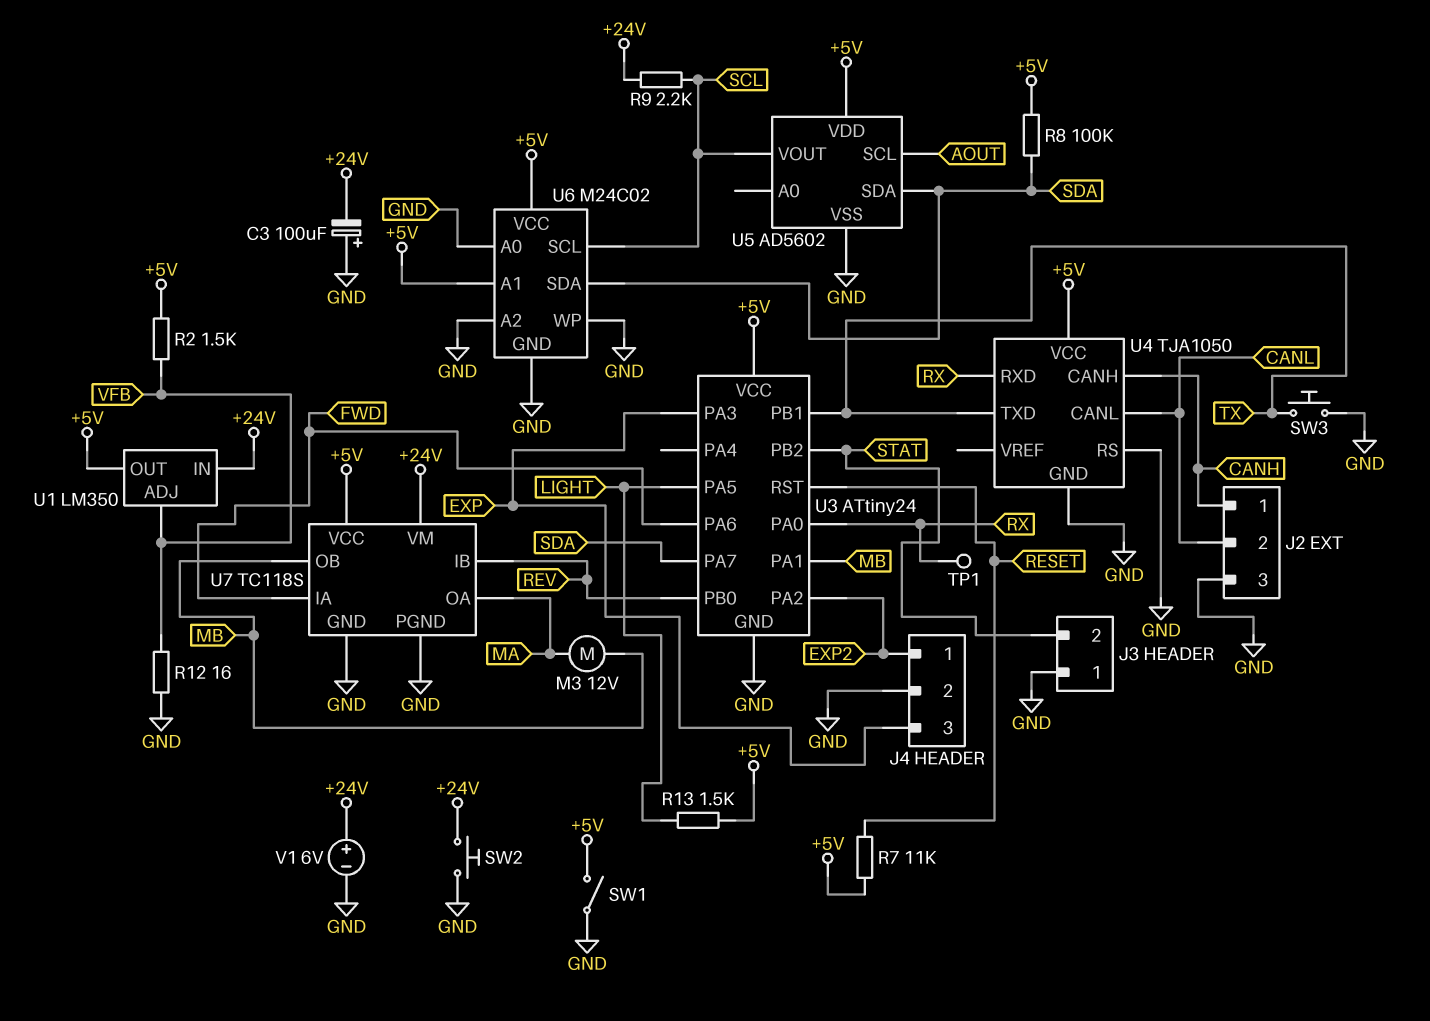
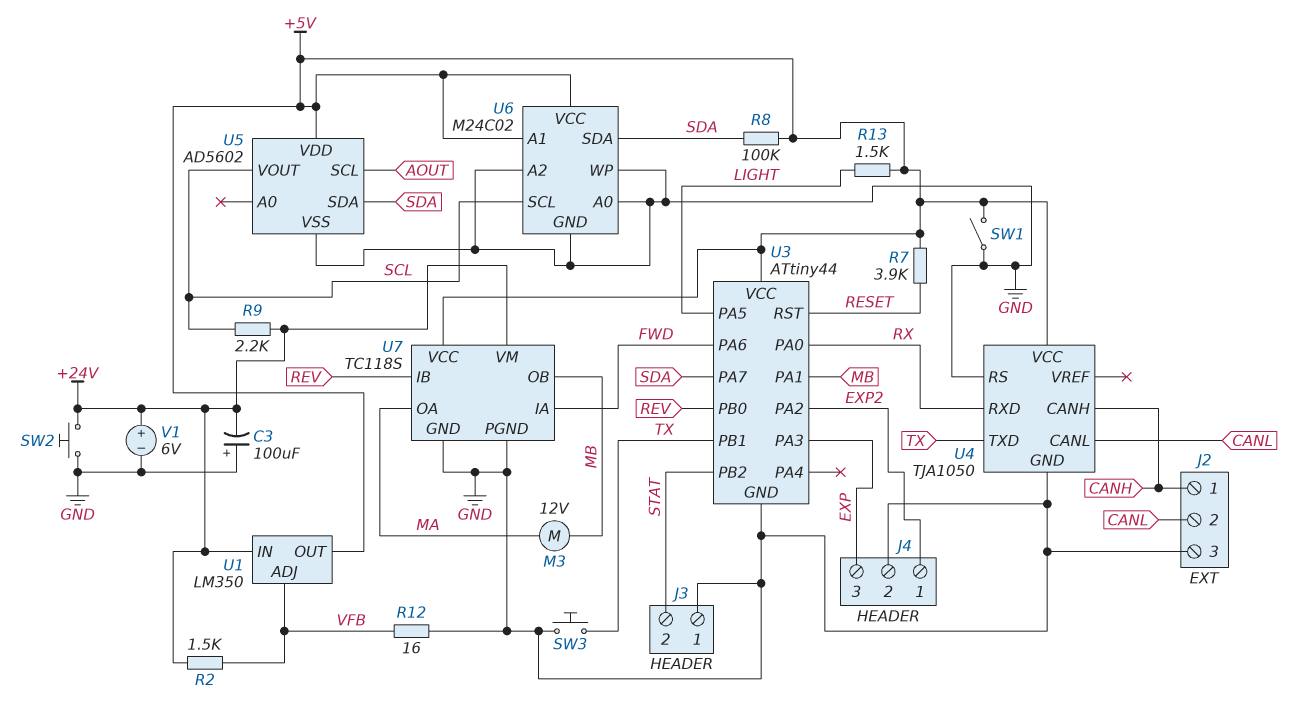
R2: 1.5k (+5V, VFB) -> 1.5k (+24V, VFB)
R7: 11k (+5V, RESET) -> 3.9k (+5V, RESET)
TP1: test point (RX) -> none
U3: ATtiny24 -> ATtiny44

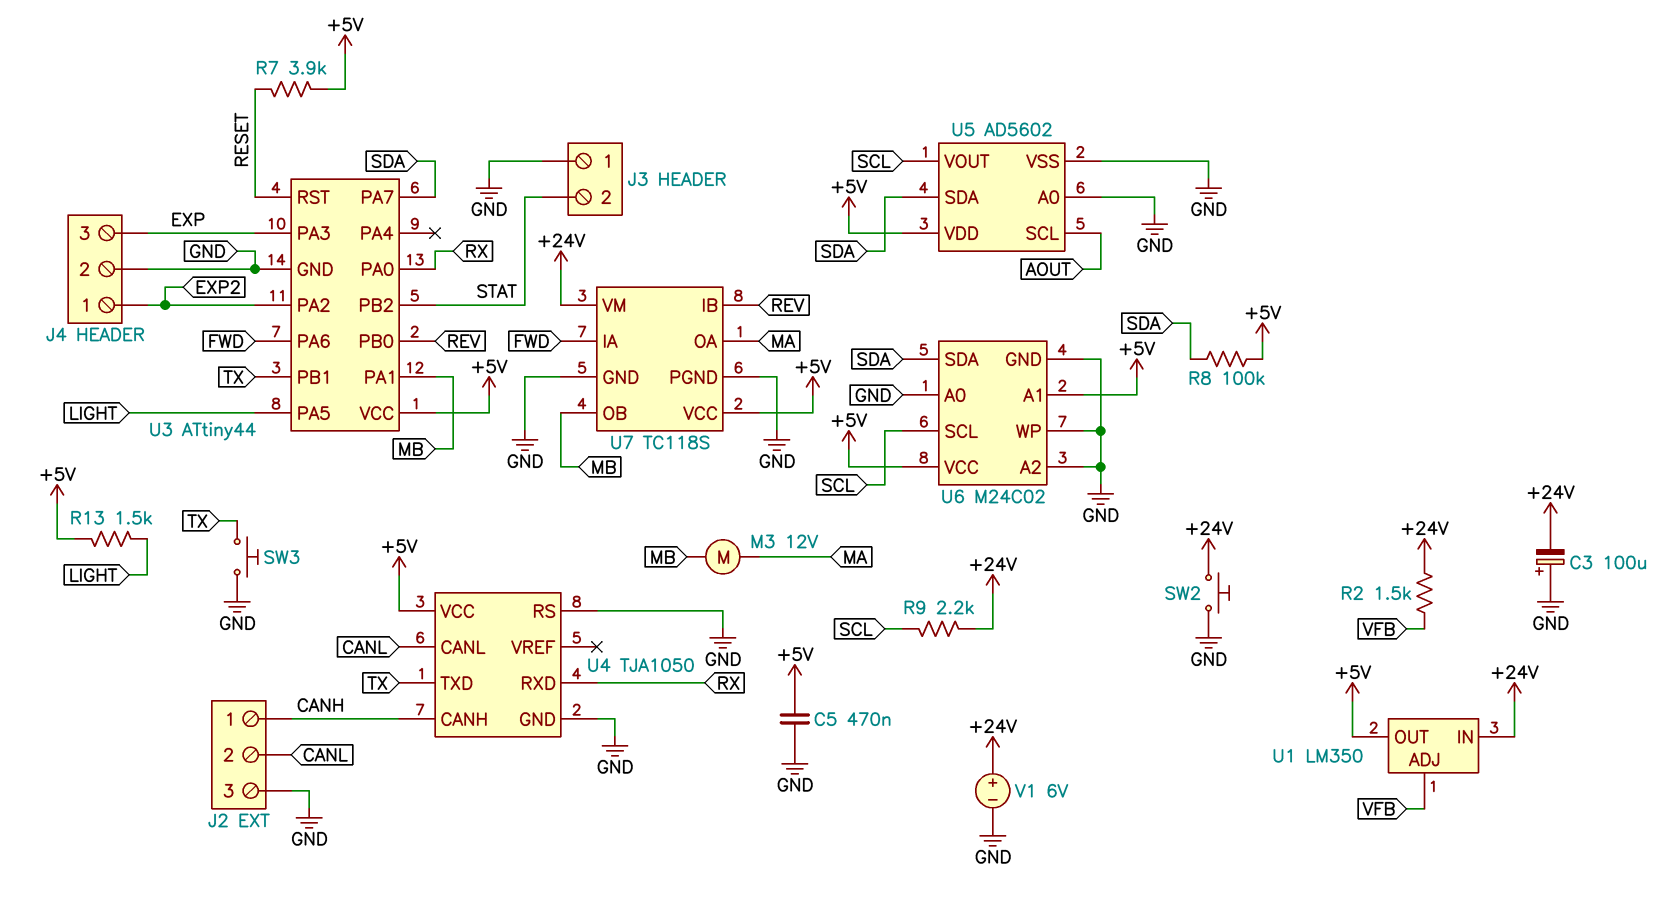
C5: none -> 470nF (+5V, GND)
R12: 16 (GND, VFB) -> none
SW1: switch (+5V, GND) -> none
U5 pin A0: none -> GND

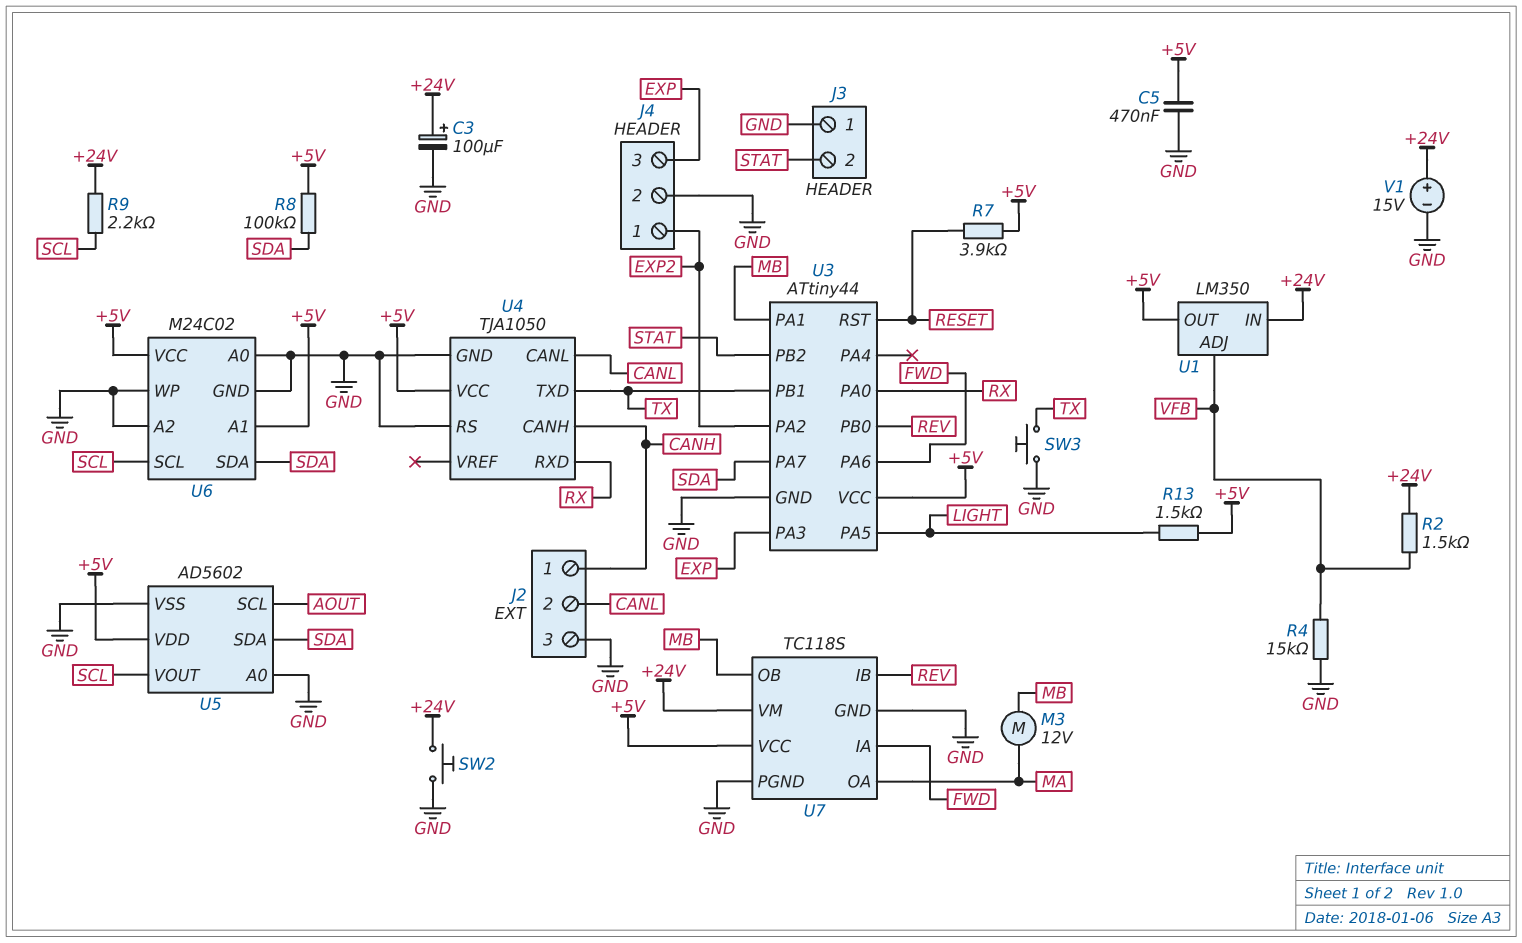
C3: 100uF (plus GND, minus +24V) -> 100uF (plus +24V, minus GND)
R4: none -> 15k (GND, VFB)
V1: 6V (plus +24V, minus GND) -> 15V (plus +24V, minus GND)

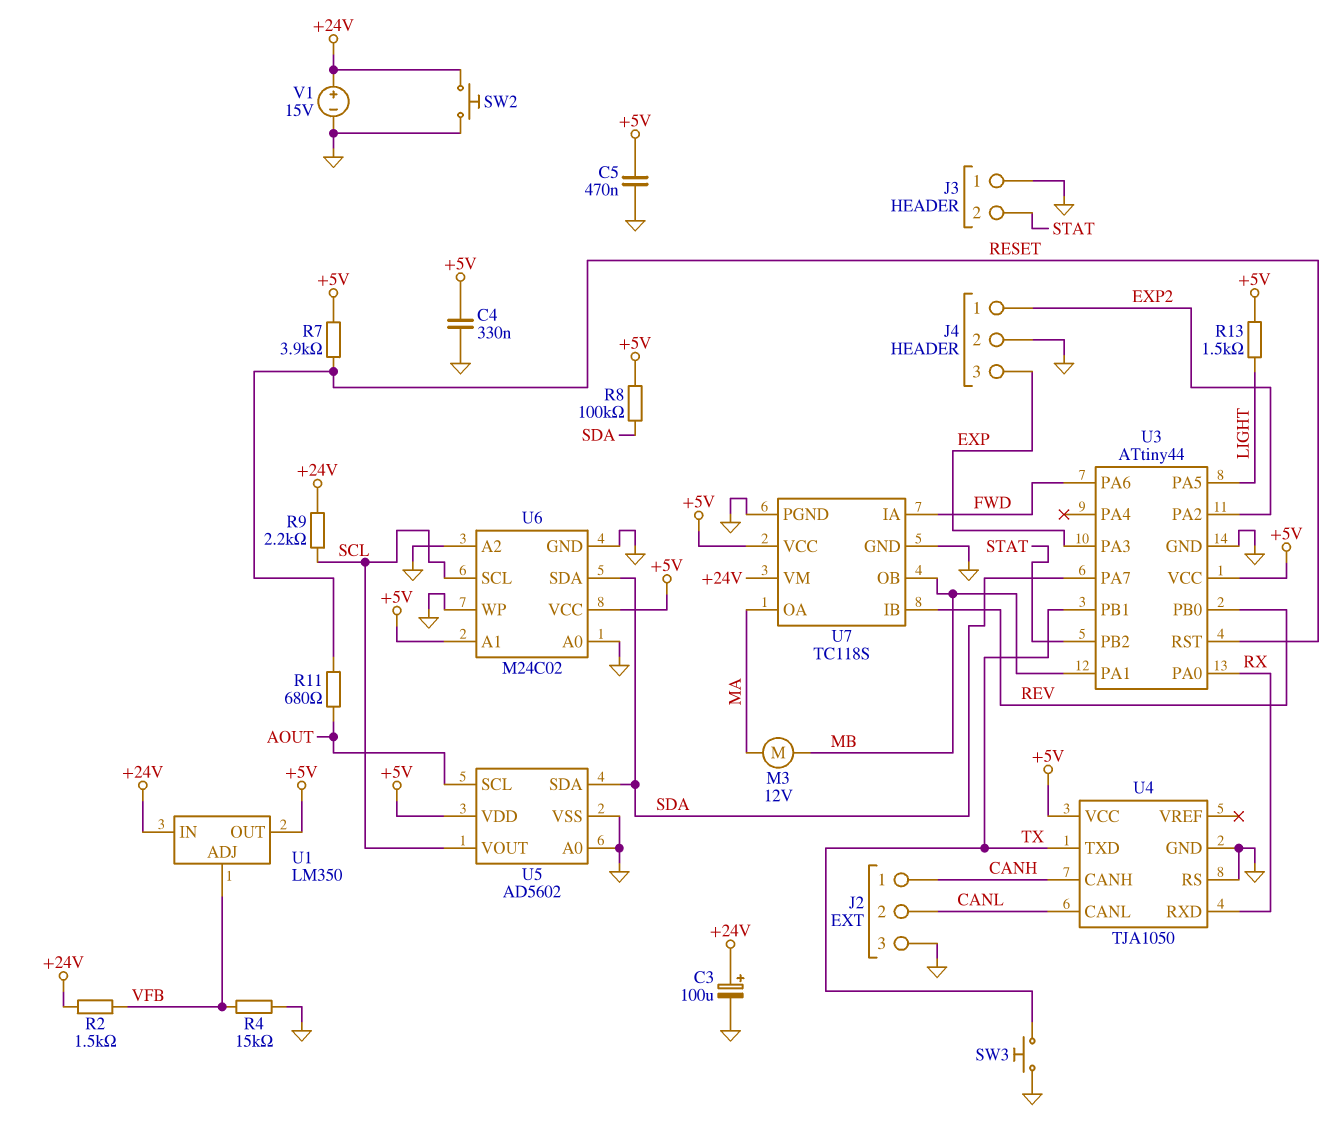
C4: none -> 330nF (+5V, GND)
R11: none -> 680 (AOUT, RESET)

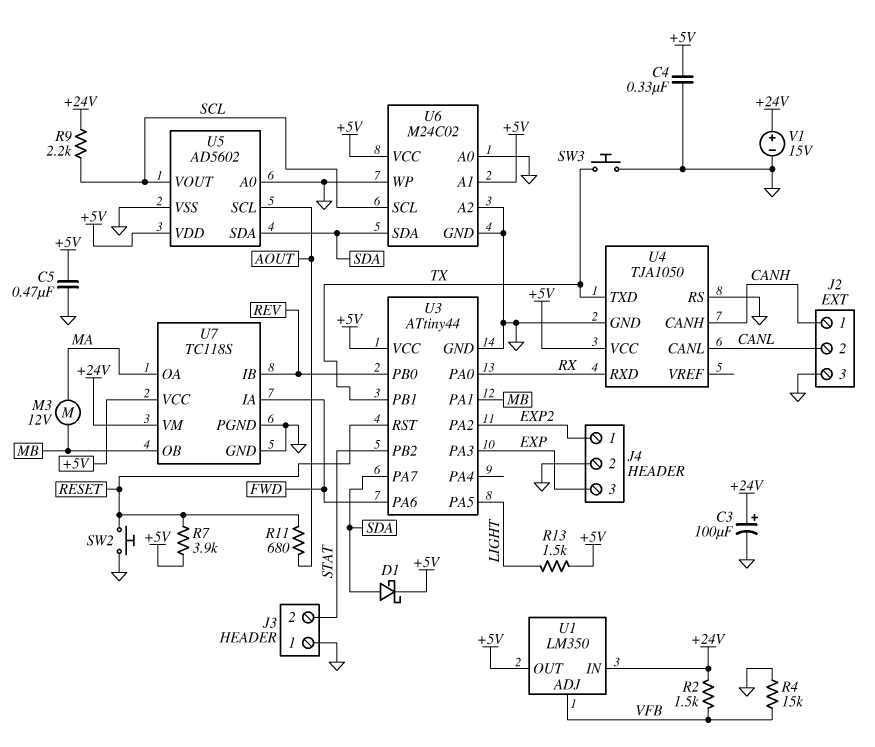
D1: none -> schottky (A SDA, K +5V)
R8: 100k (+5V, SDA) -> none
SW2: button (+24V, GND) -> button (GND, RESET)

